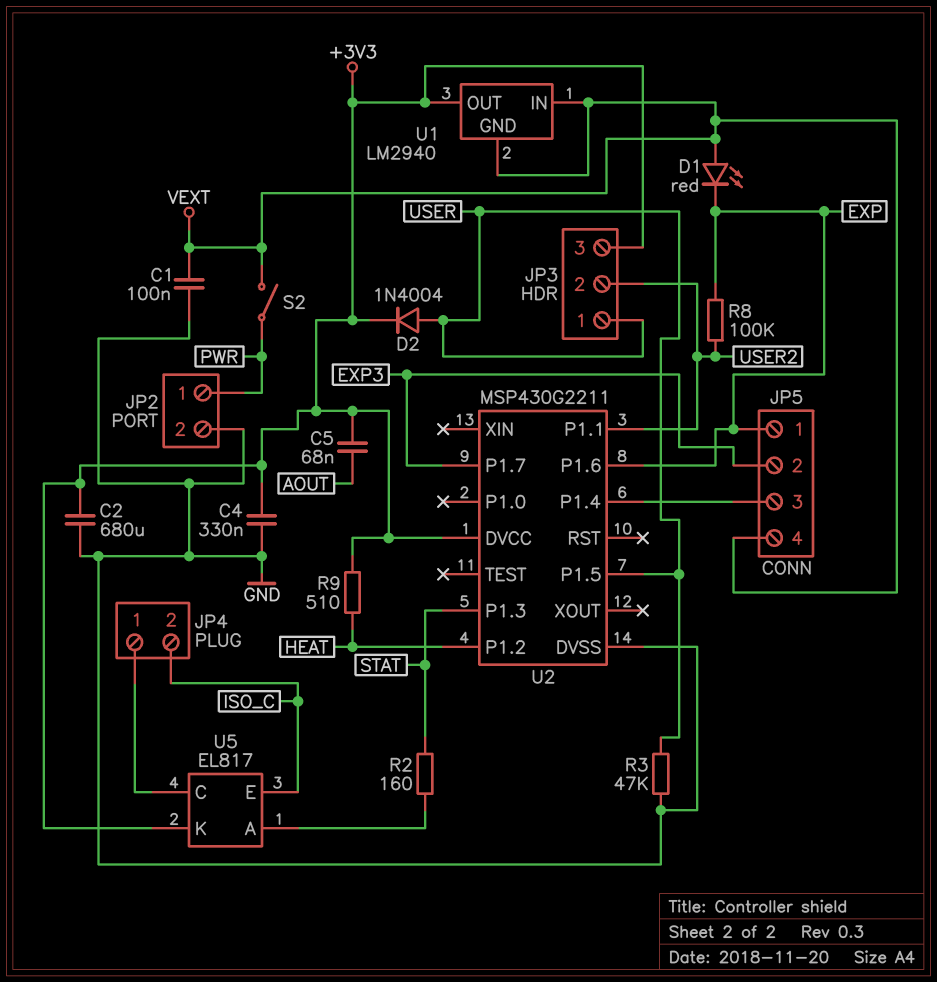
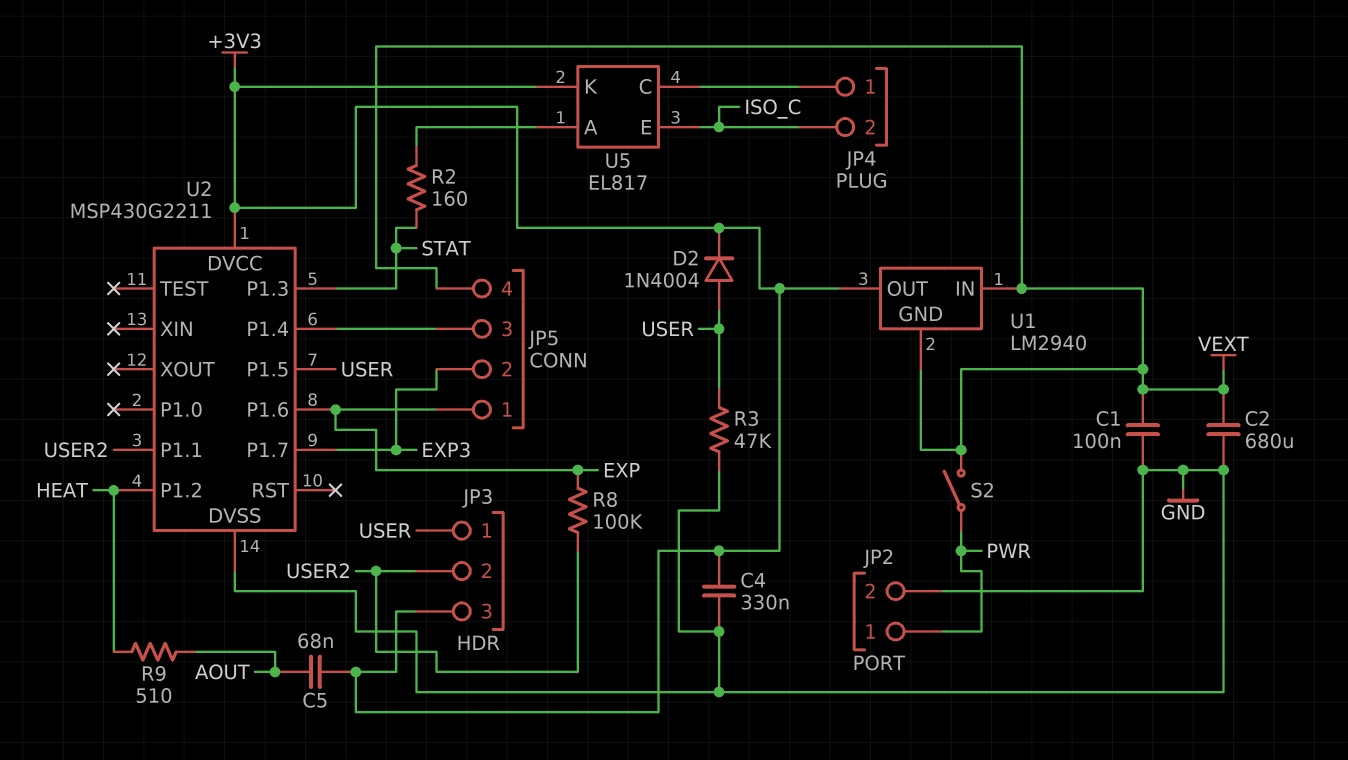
C2: 680uF (+3V3, GND) -> 680uF (GND, VEXT)
D1: LED red (A VEXT, K EXP) -> none
R9: 510 (+3V3, HEAT) -> 510 (AOUT, HEAT)

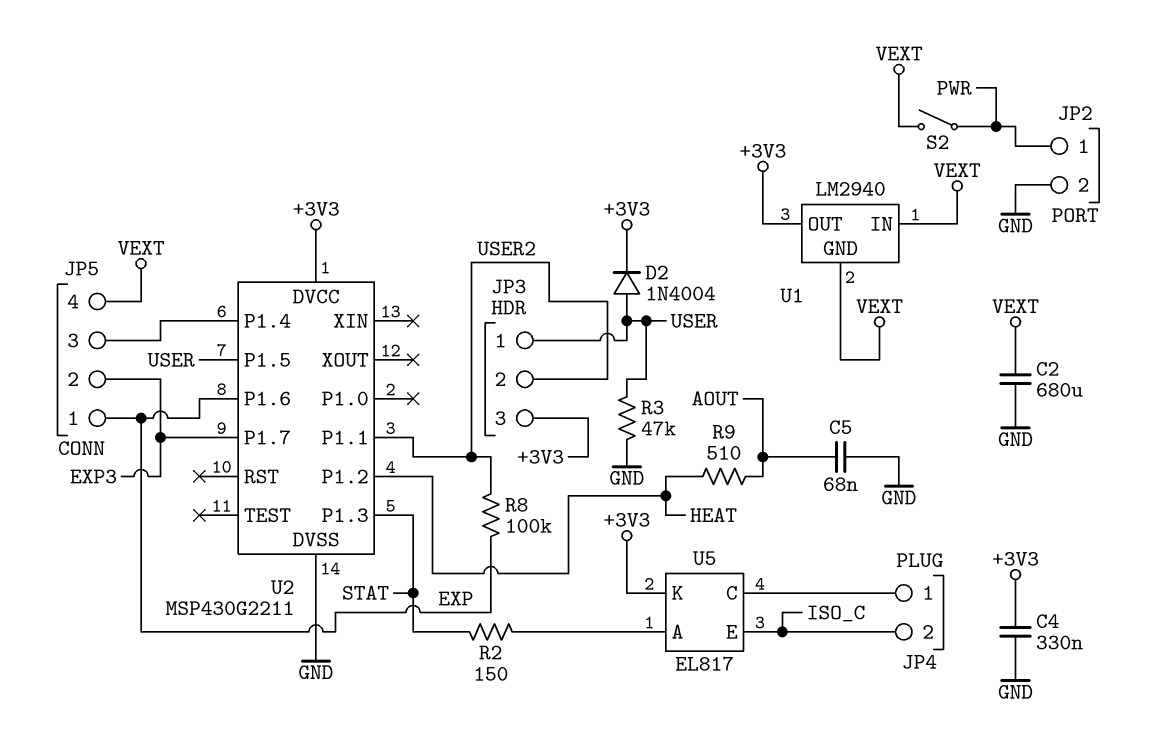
C1: 100nF (GND, VEXT) -> none
C5: 68nF (+3V3, AOUT) -> 68nF (AOUT, GND)
R2: 160 (STAT, U5/A) -> 150 (STAT, U5/A)

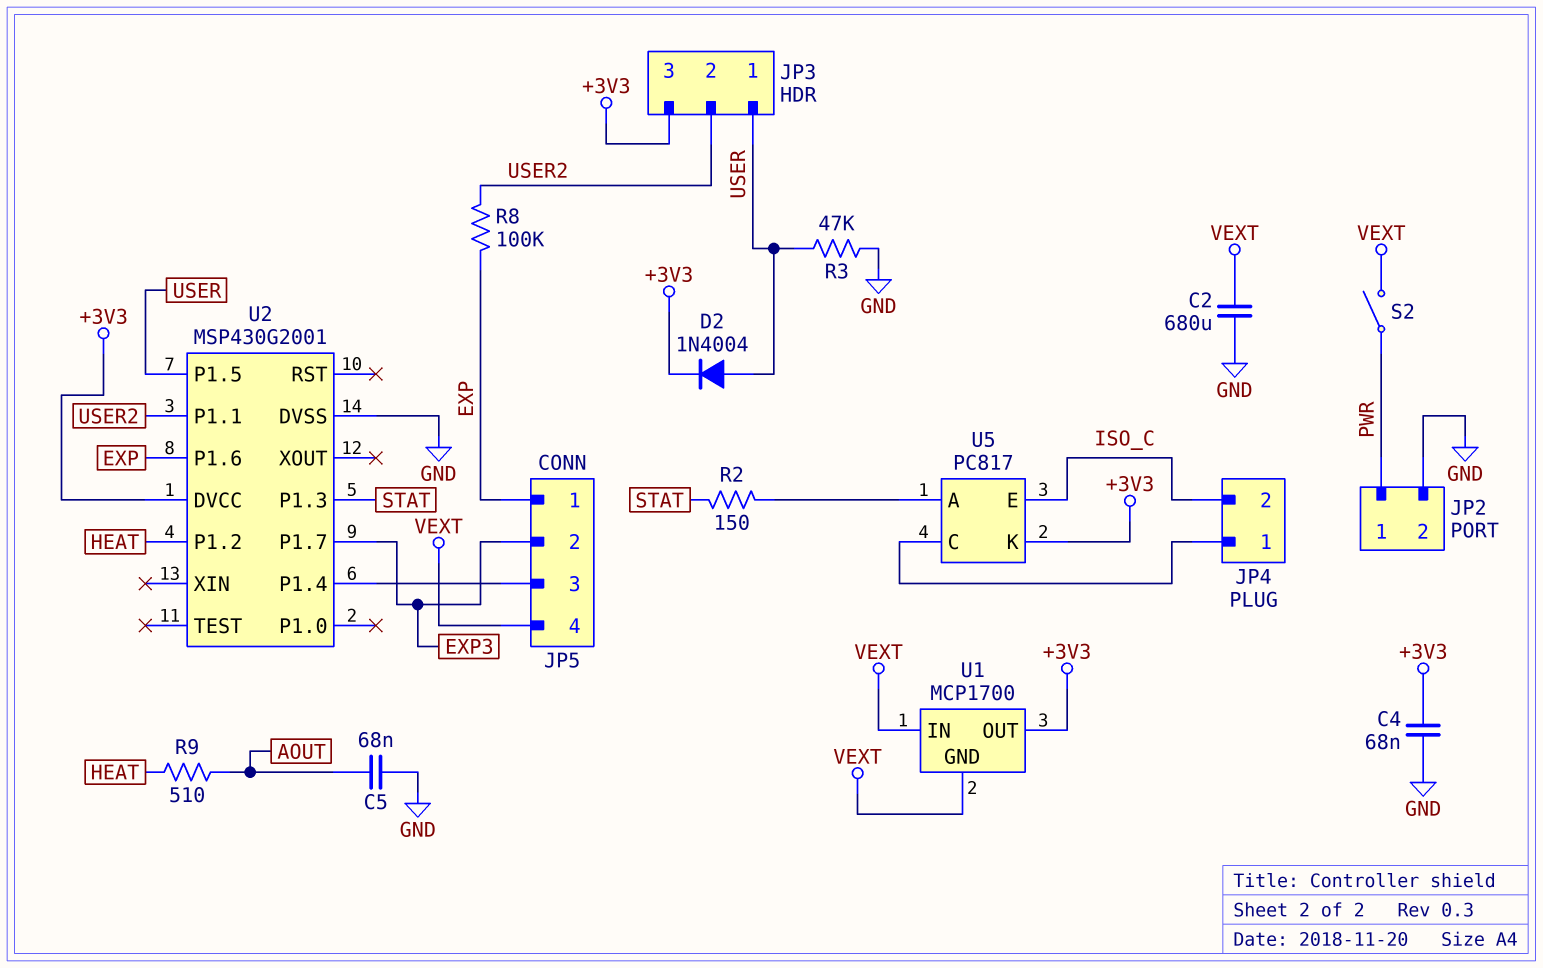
C4: 330nF (+3V3, GND) -> 68nF (+3V3, GND)
U1: LM2940 -> MCP1700
U2: MSP430G2211 -> MSP430G2001
U5: EL817 -> PC817

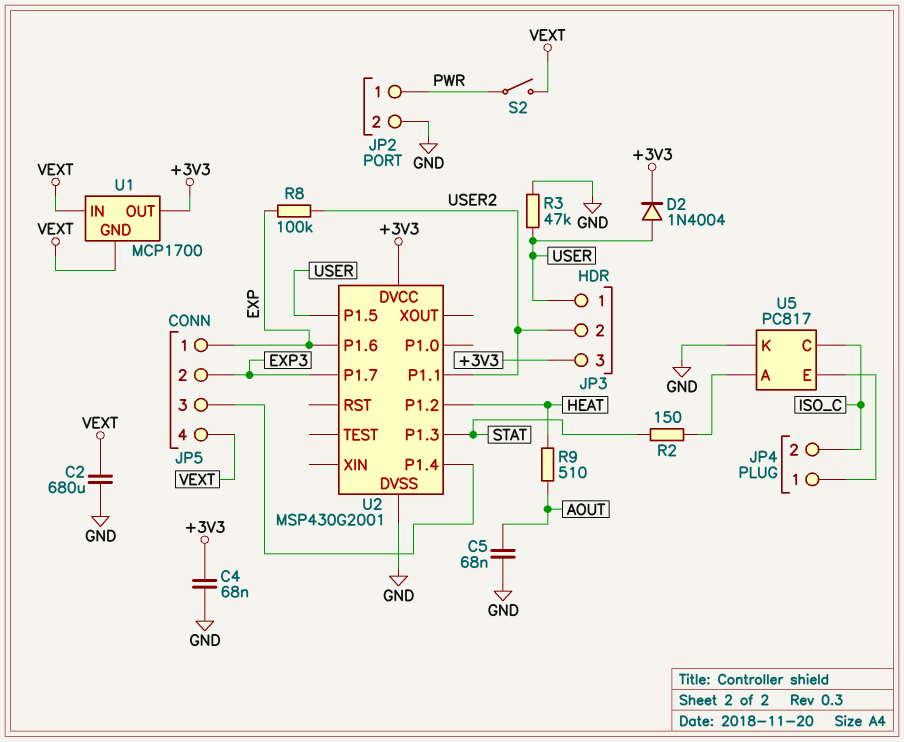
U5 pin C: JP4/1 -> ISO_C
U5 pin E: ISO_C -> JP4/1
U5 pin K: +3V3 -> GND

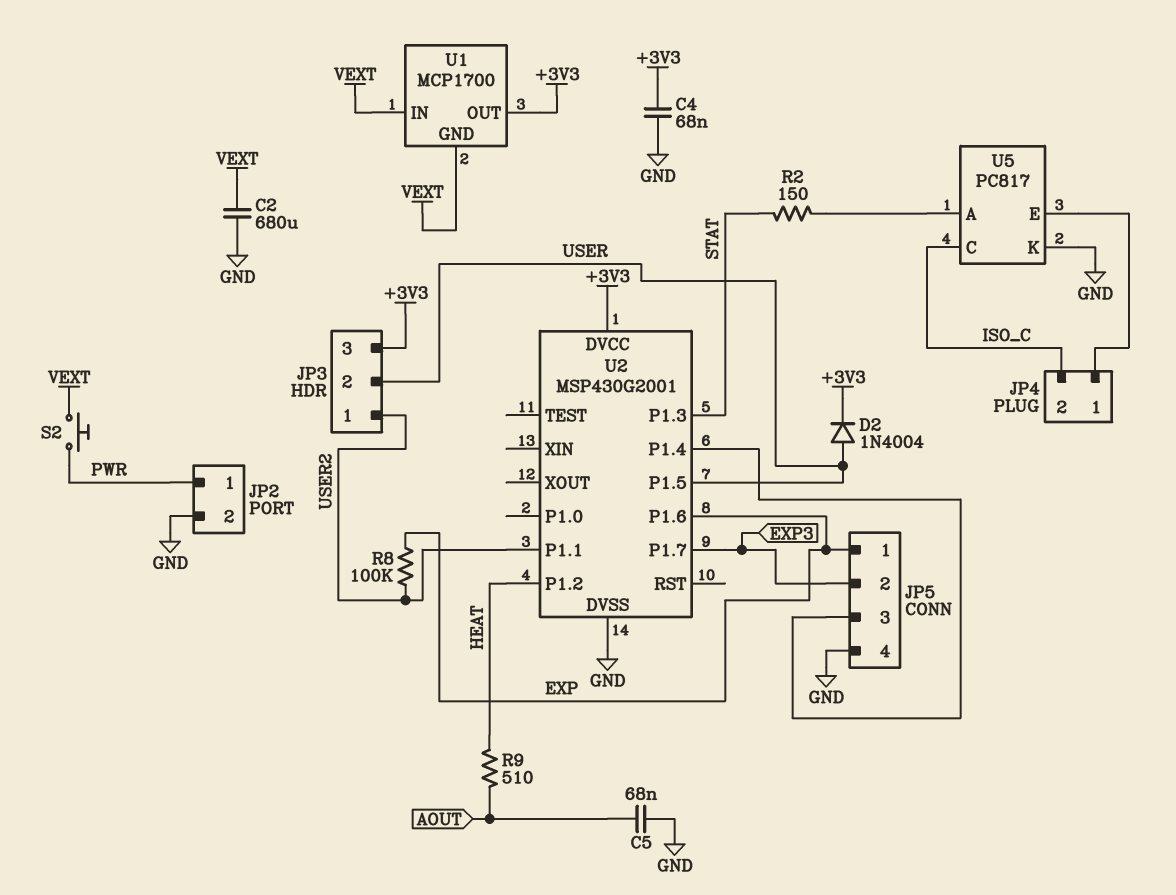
JP3 pin 1: USER -> USER2
JP3 pin 2: USER2 -> USER
JP5 pin 4: VEXT -> GND
R3: 47k (GND, USER) -> none
S2: switch (PWR, VEXT) -> button (PWR, VEXT)

